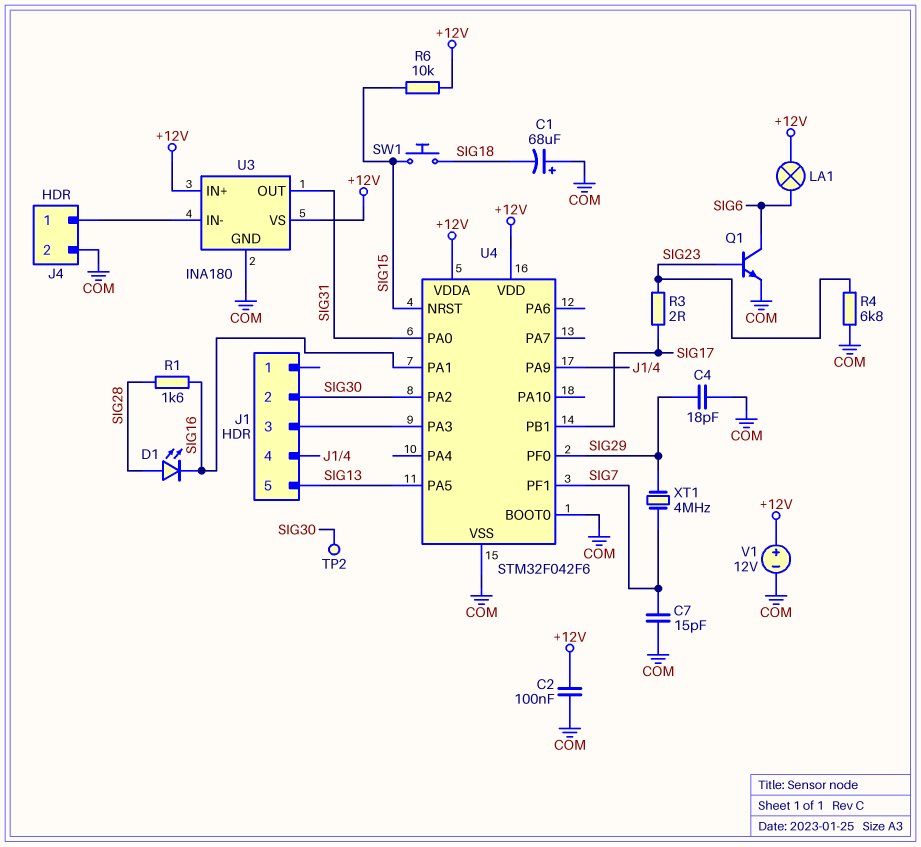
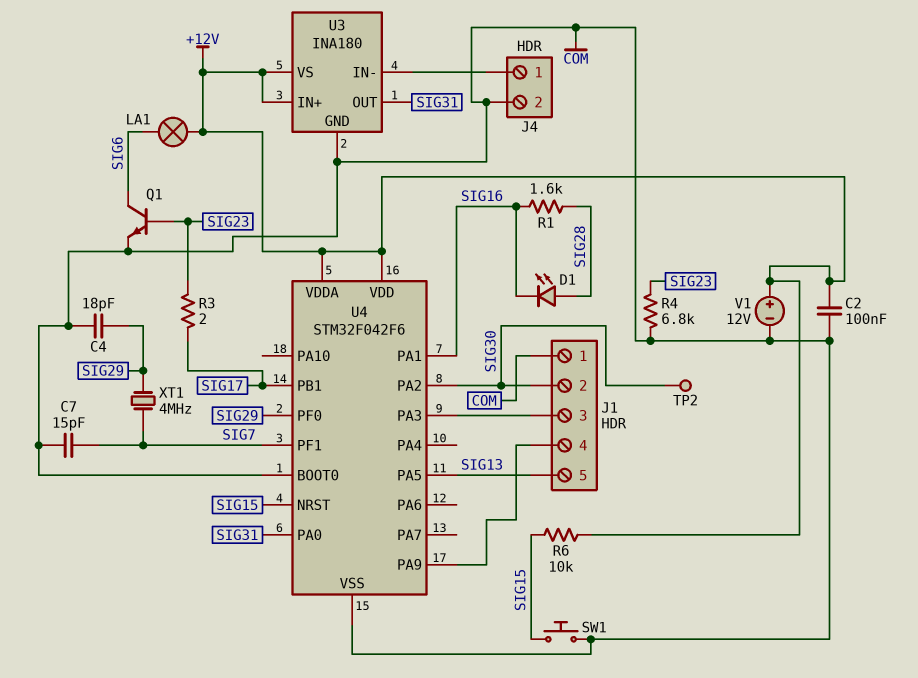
C1: 68uF (plus COM, minus SIG18) -> none
J1 pin 1: none -> COM
SW1: button (SIG15, SIG18) -> button (COM, SIG15)

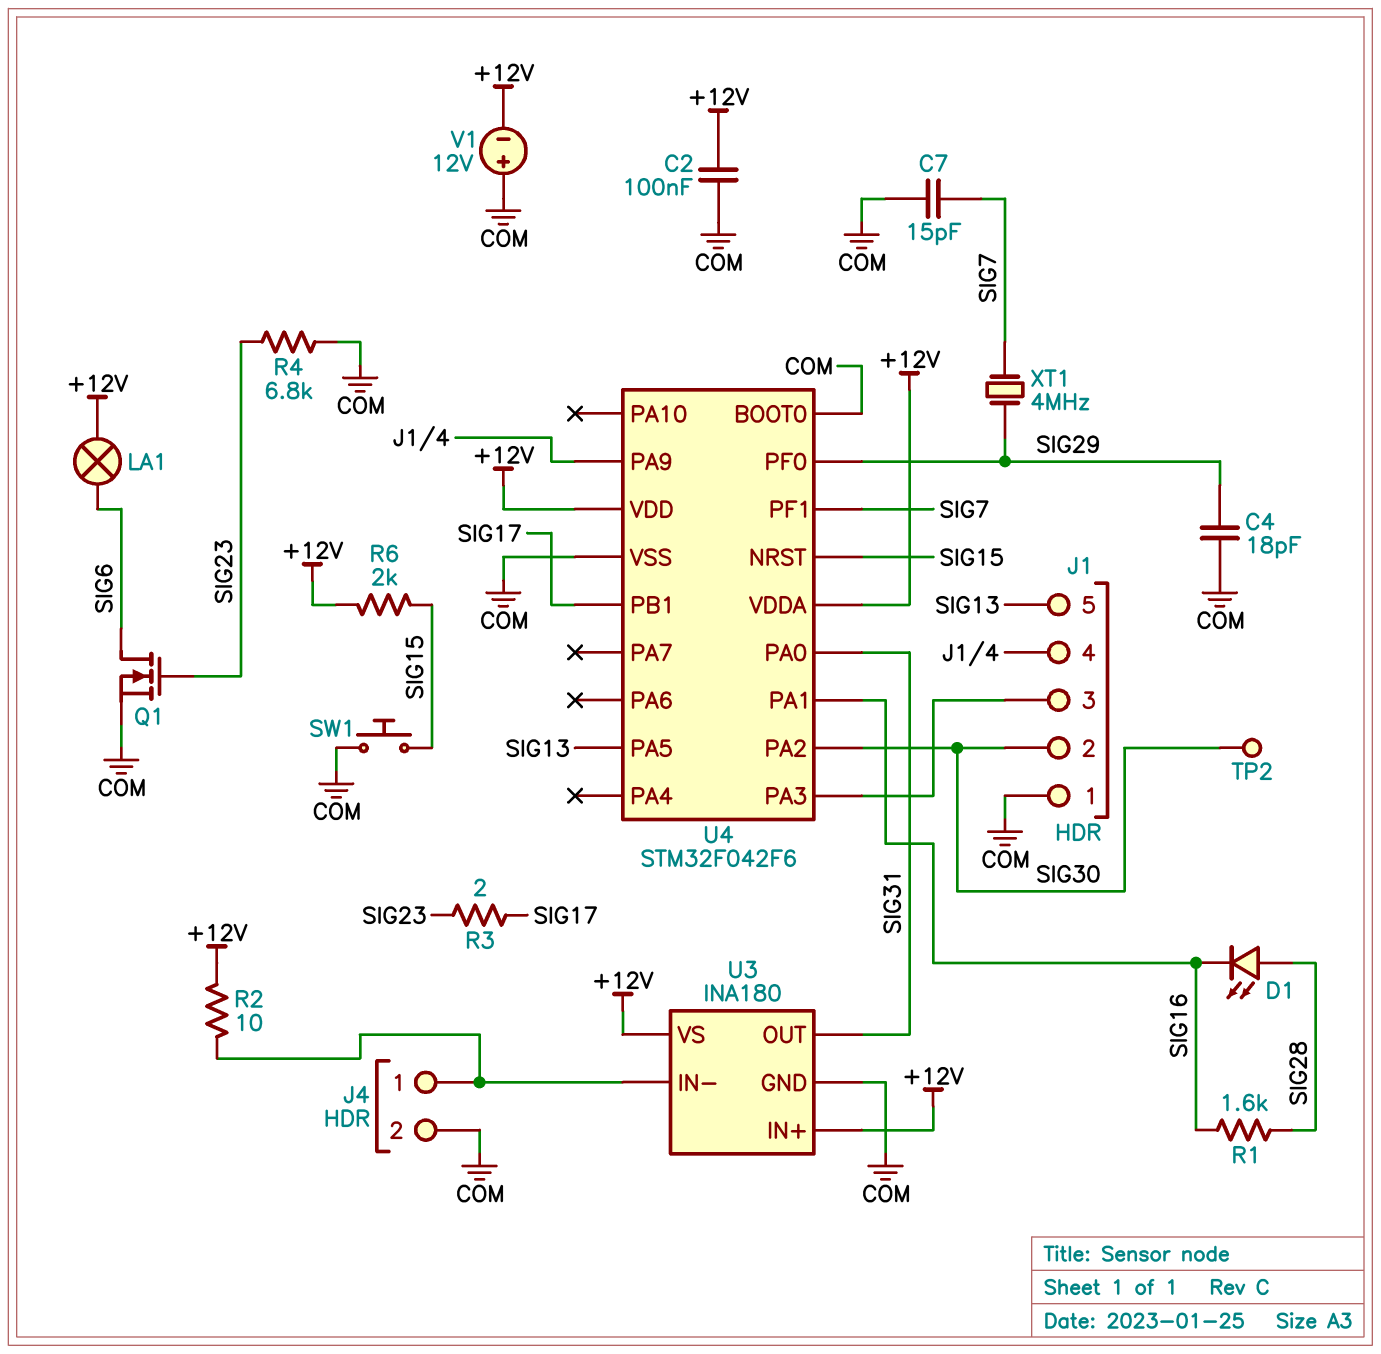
Q1: NPN (B SIG23, C SIG6, E COM) -> NMOS (G SIG23, D SIG6, S COM)
R2: none -> 10 (+12V, J4/1)
R6: 10k (+12V, SIG15) -> 2k (+12V, SIG15)
V1: 12V (plus +12V, minus COM) -> 12V (plus COM, minus +12V)

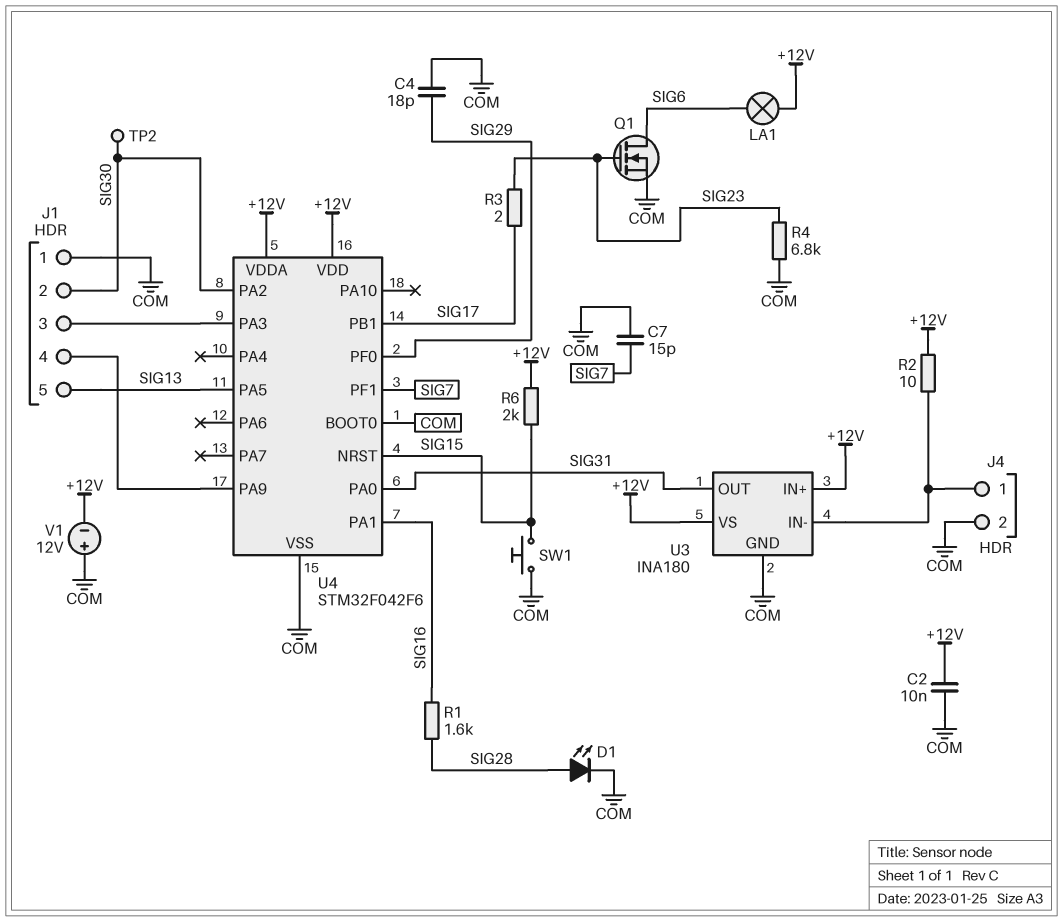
C2: 100nF (+12V, COM) -> 10nF (+12V, COM)
D1: LED (A SIG28, K SIG16) -> LED (A SIG28, K COM)
XT1: 4MHz (SIG7, SIG29) -> none

